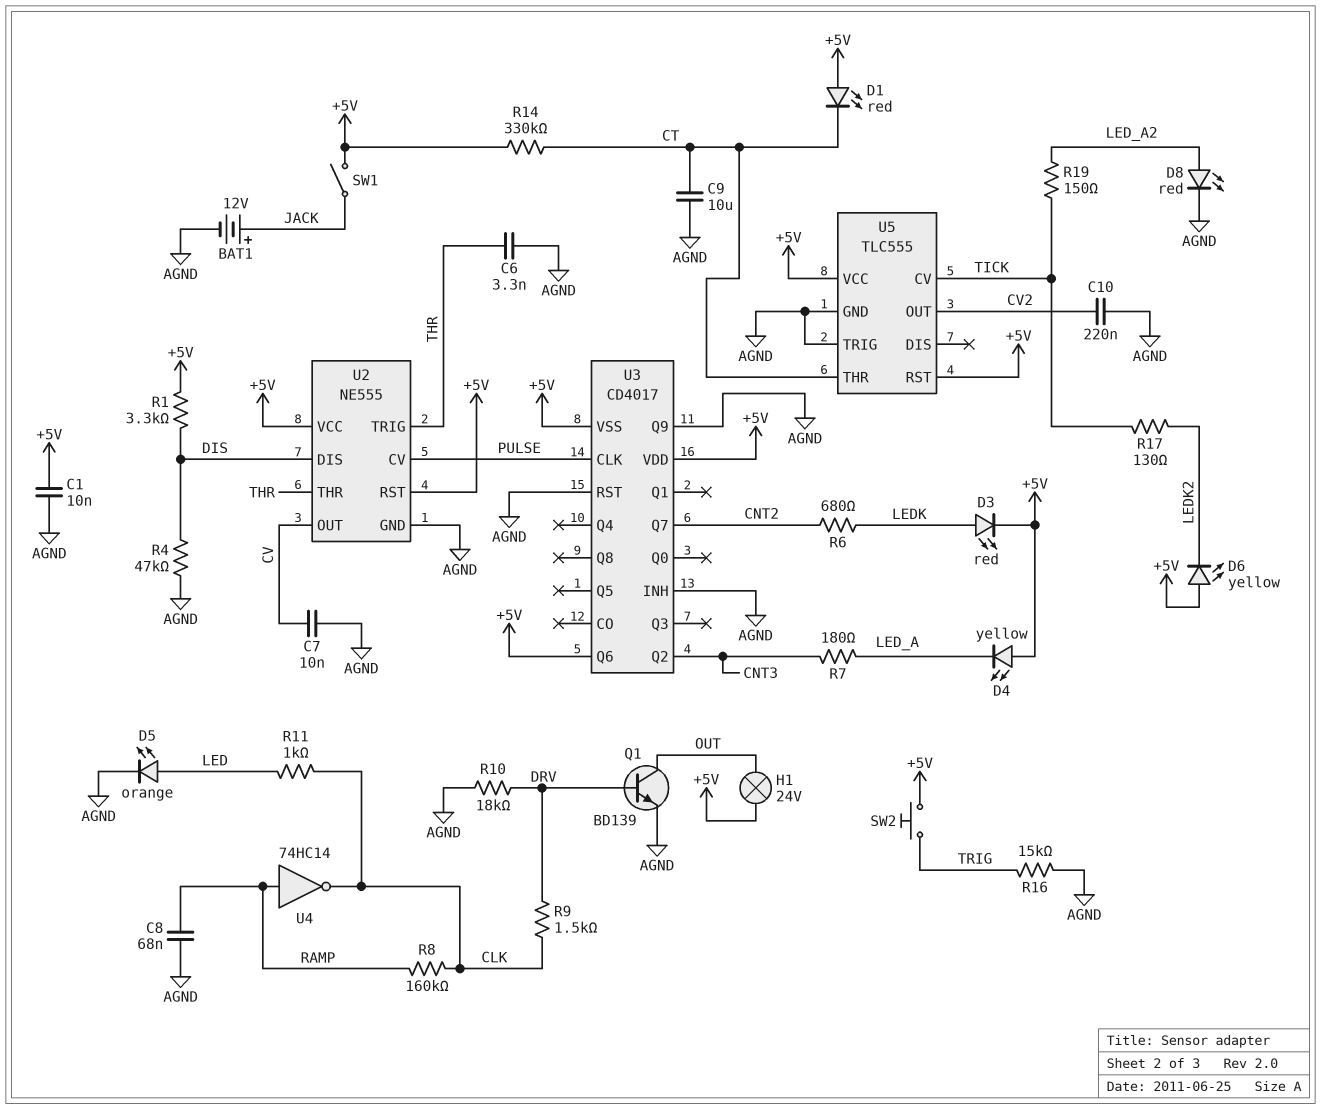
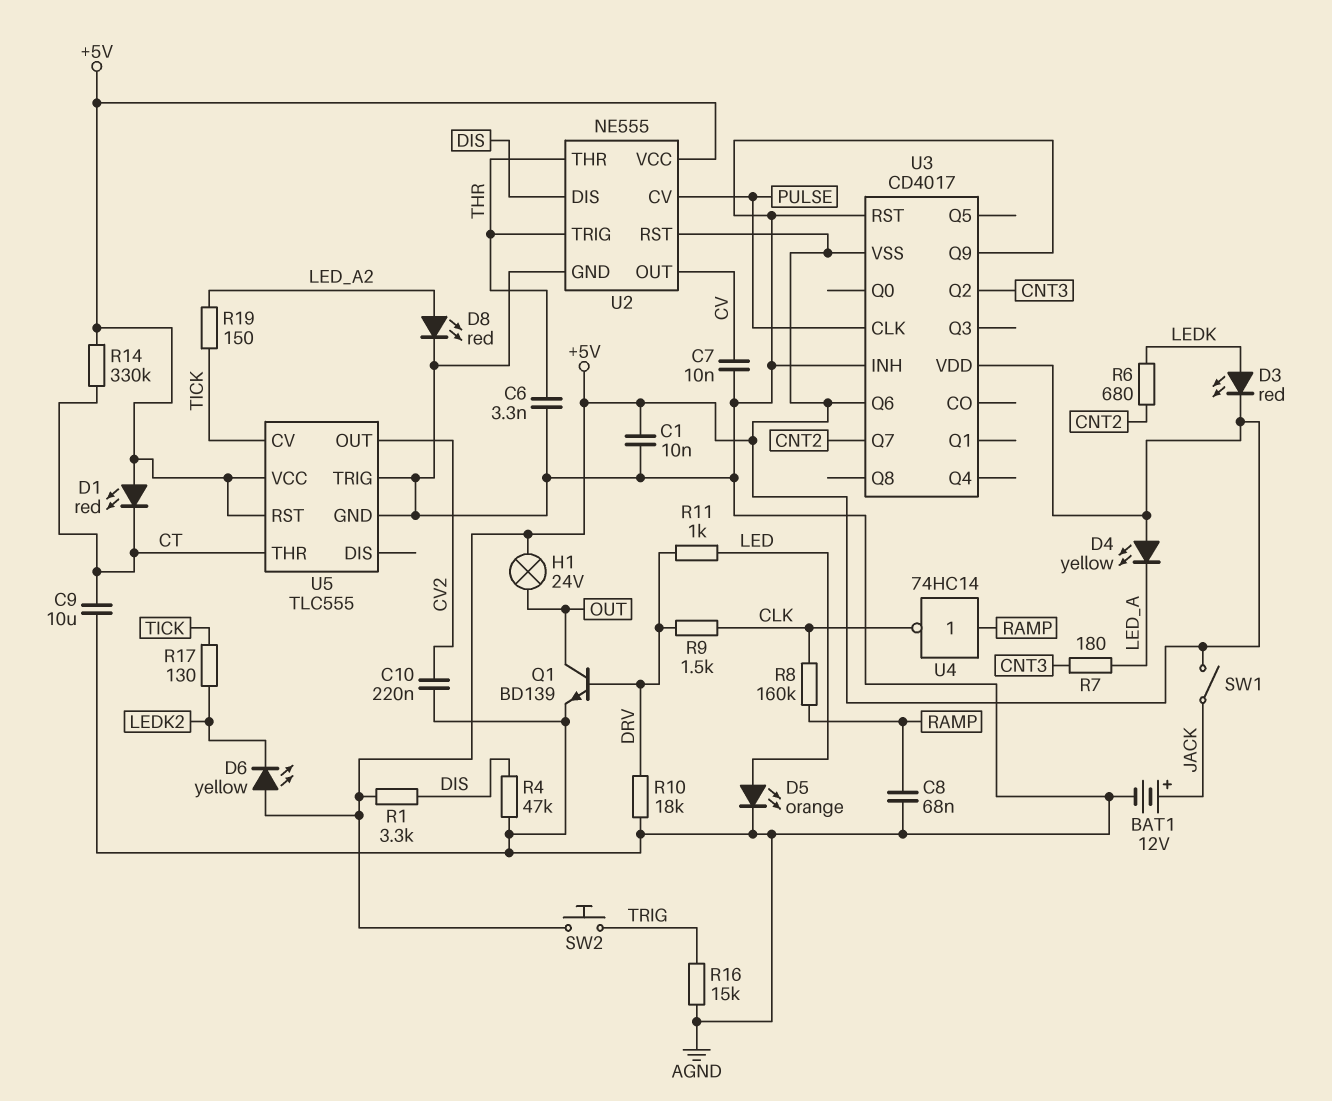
R11: 1k (CLK, LED) -> 1k (DRV, LED)

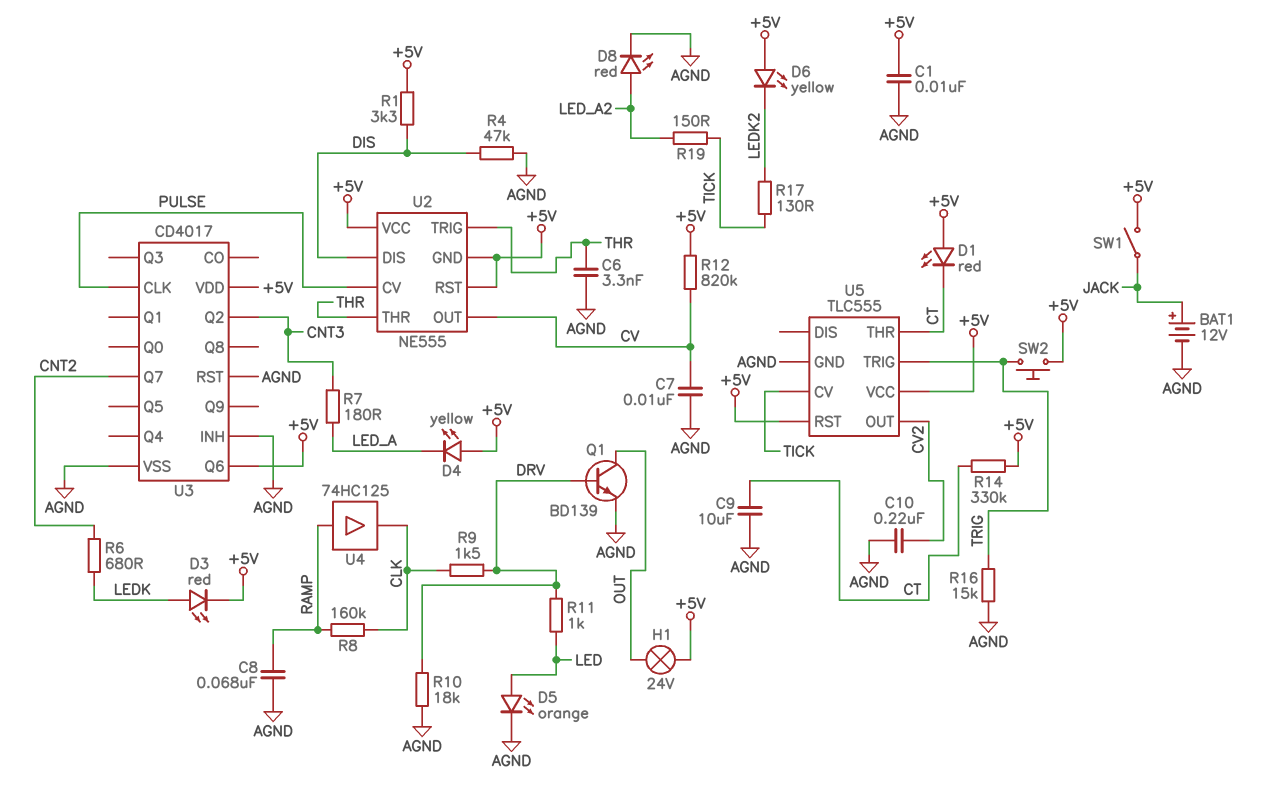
R12: none -> 820k (+5V, CV)
U2 pin GND: AGND -> +5V
U3 pin Q9: AGND -> none
U3 pin VSS: +5V -> AGND
U4: NOT 74HC14 (in RAMP, out CLK) -> buffer 74HC125 (in RAMP, out CLK)
U5 pin TRIG: AGND -> TRIG

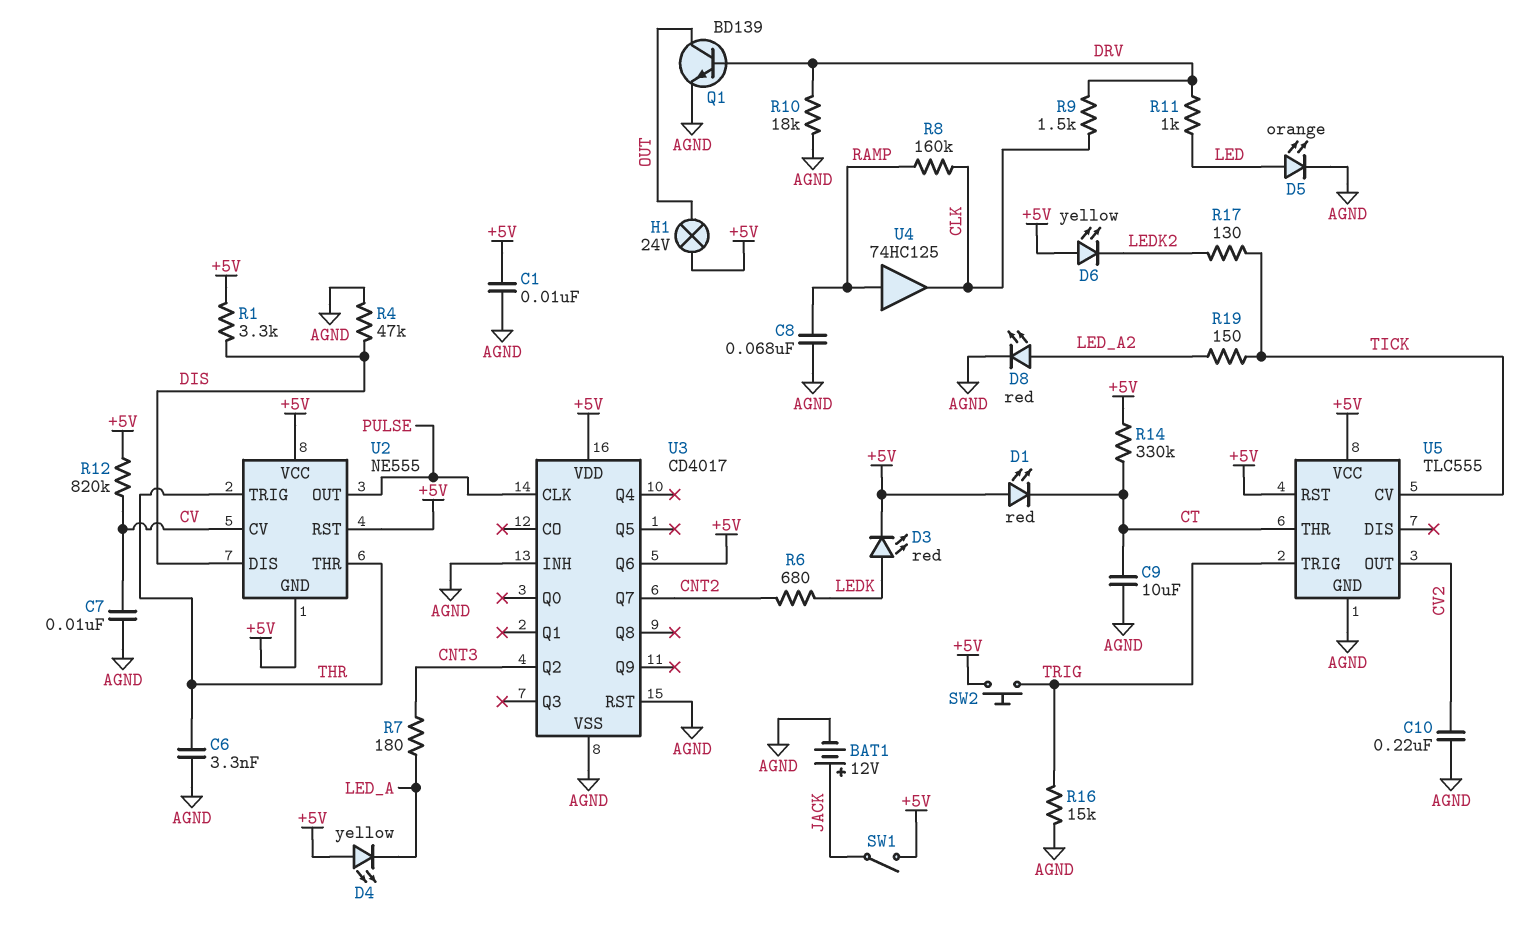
U2 pin CV: PULSE -> CV
U2 pin OUT: CV -> PULSE

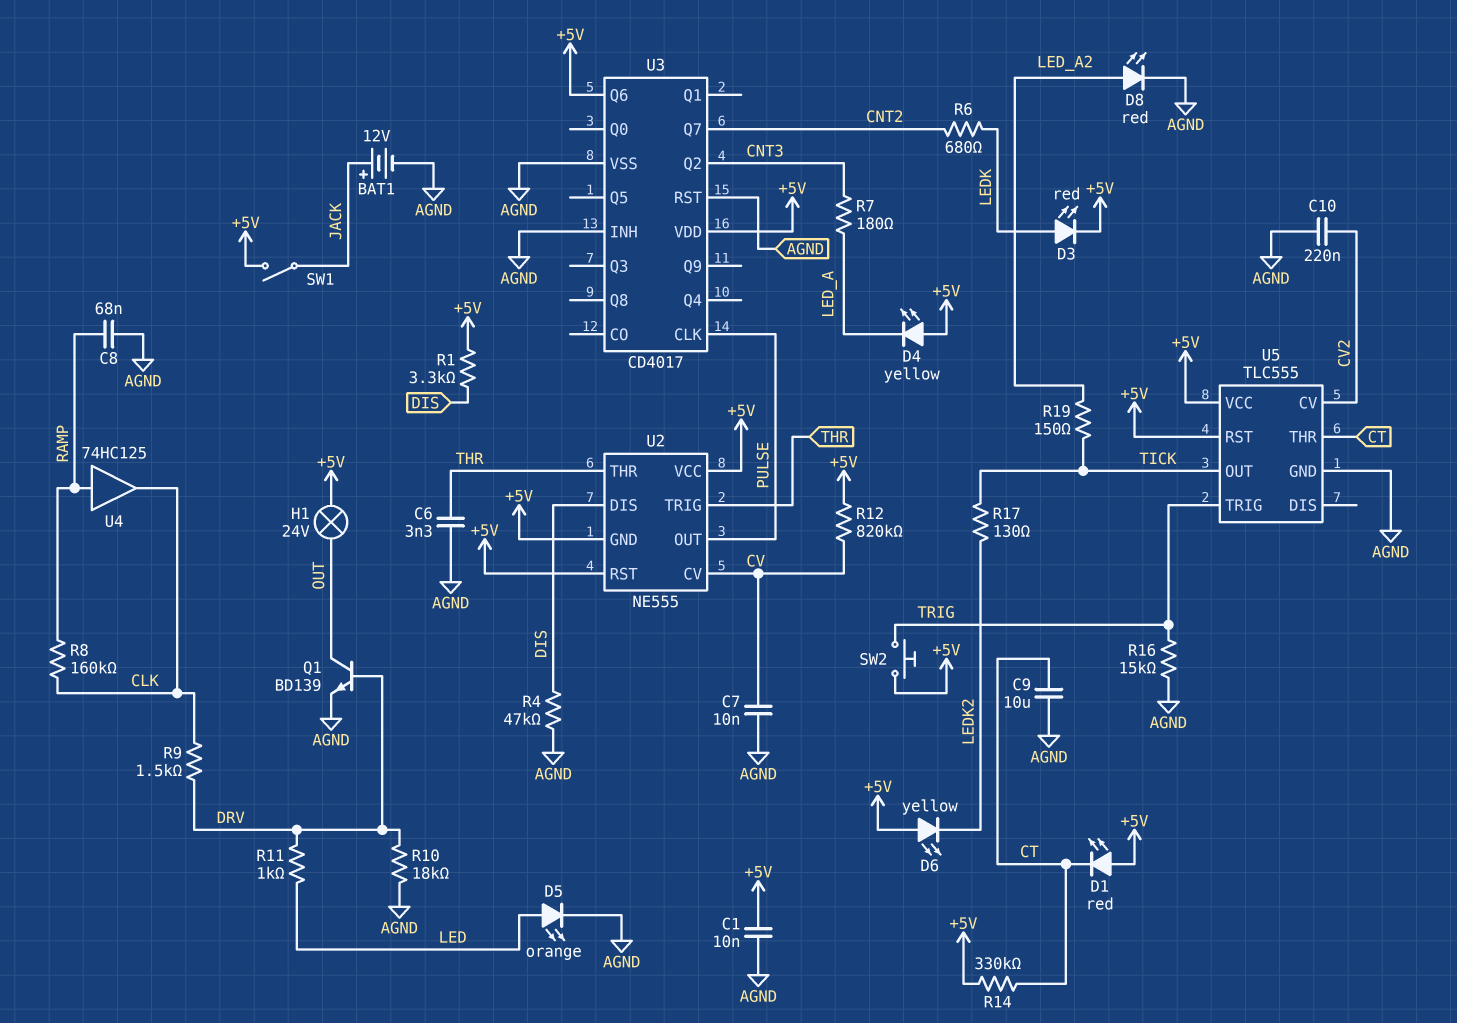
U5 pin CV: TICK -> CV2
U5 pin OUT: CV2 -> TICK

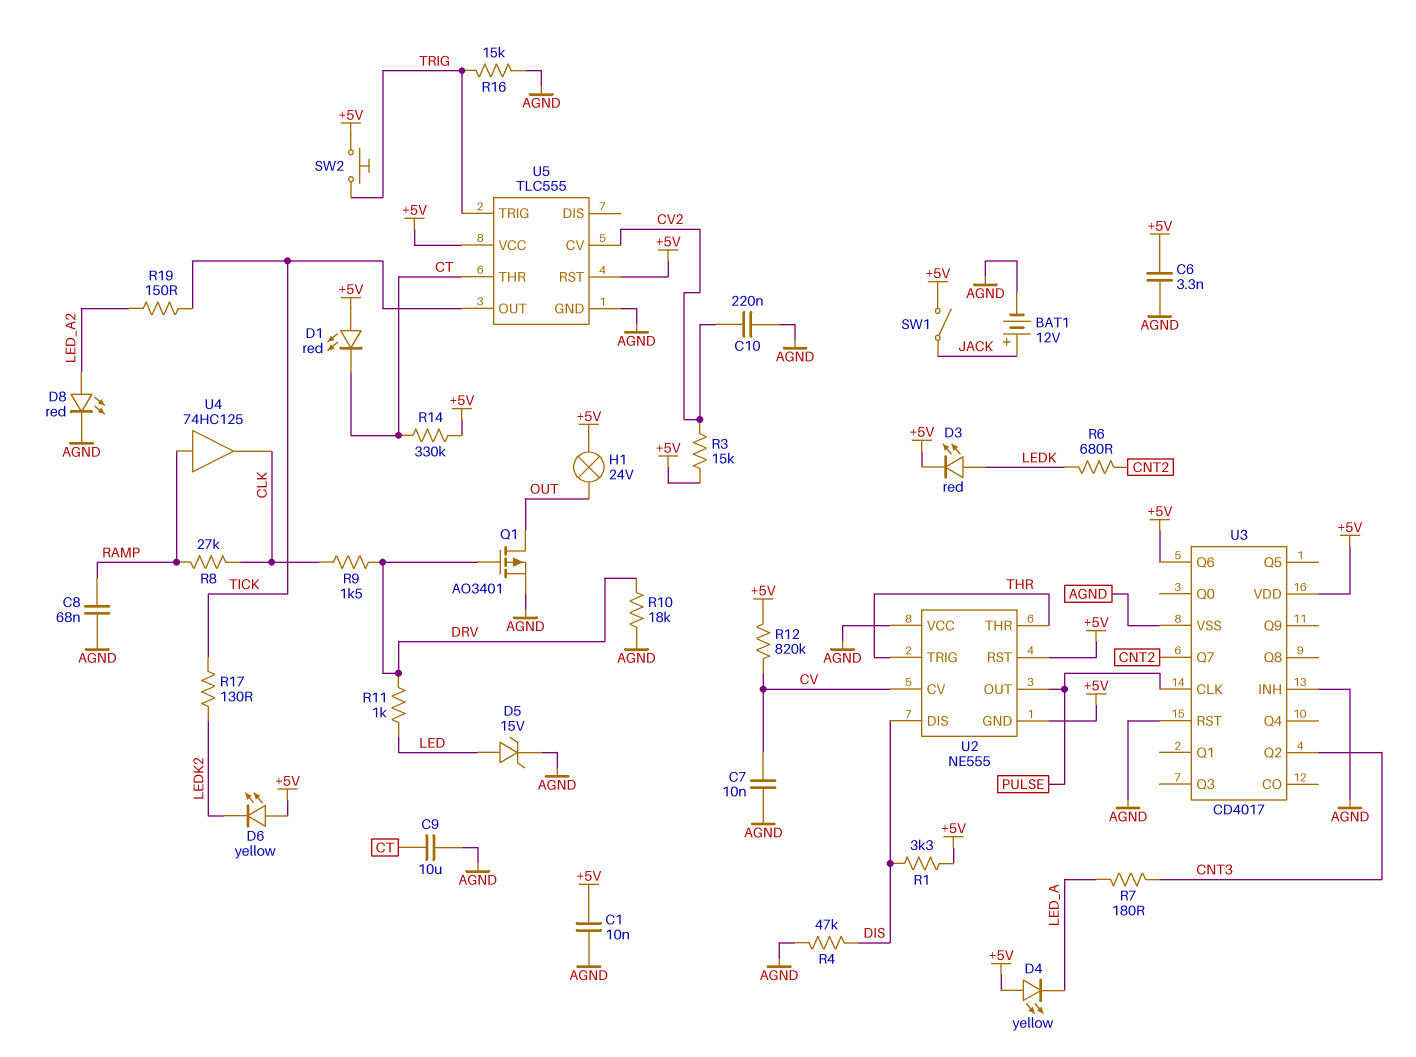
C6: 3.3nF (AGND, THR) -> 3.3nF (+5V, AGND)
D5: LED orange (A LED, K AGND) -> zener 15V (A LED, K AGND)
Q1: NPN BD139 (B DRV, C OUT, E AGND) -> PMOS AO3401 (G DRV, D OUT, S AGND)
R3: none -> 15k (+5V, CV2)
R8: 160k (CLK, RAMP) -> 27k (CLK, RAMP)
U2 pin VCC: +5V -> AGND

